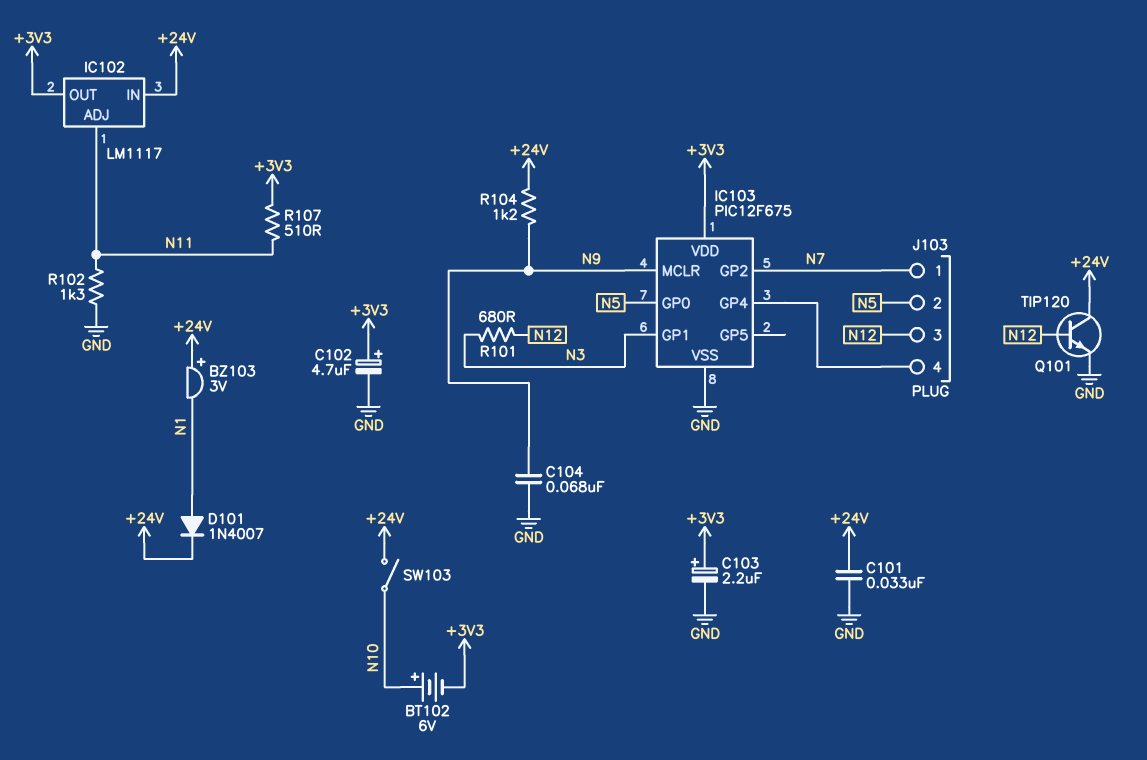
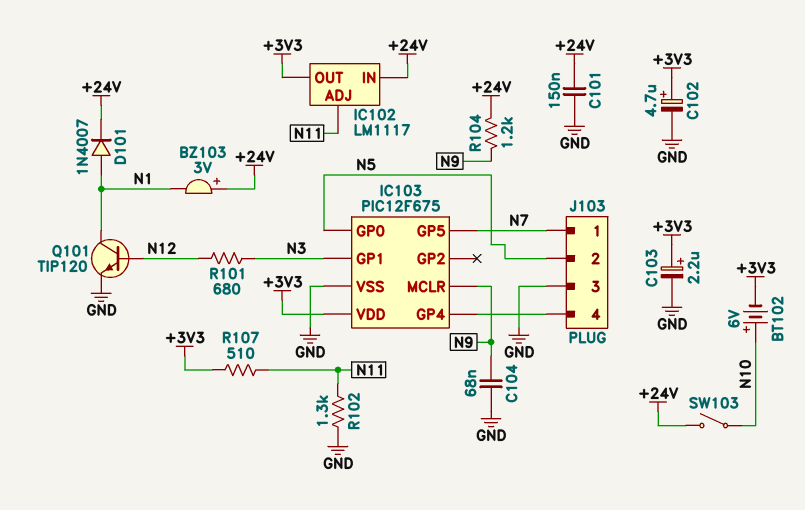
C101: 33nF (+24V, GND) -> 150nF (+24V, GND)
IC103 pin GP2: N7 -> none
IC103 pin GP5: none -> N7
J103 pin 3: N12 -> GND
Q101: NPN TIP120 (B N12, C +24V, E GND) -> NPN TIP120 (B N12, C N1, E GND)

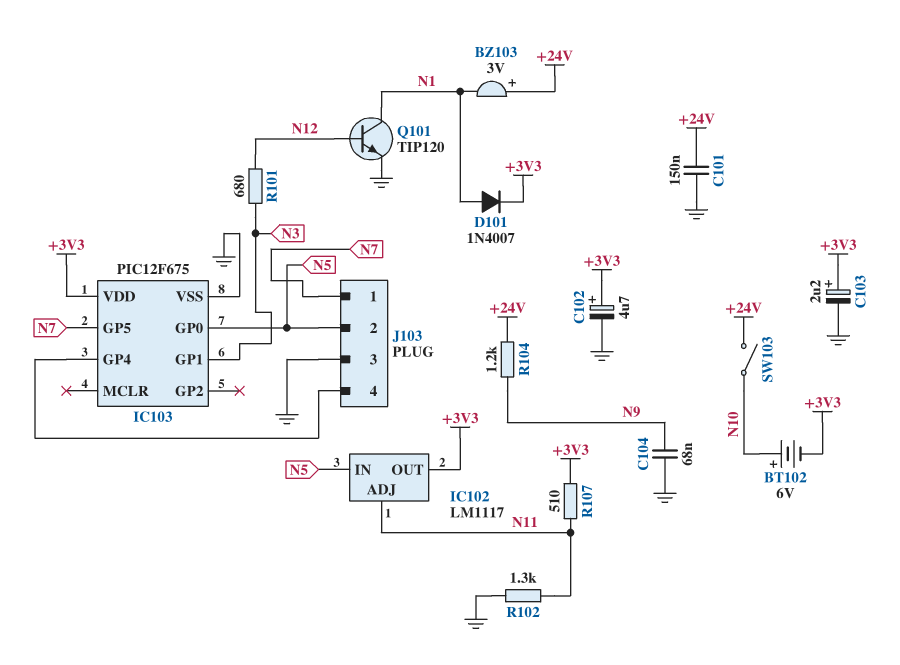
D101: diode 1N4007 (A N1, K +24V) -> diode 1N4007 (A N1, K +3V3)
IC102 pin IN: +24V -> N5
IC103 pin MCLR: N9 -> none

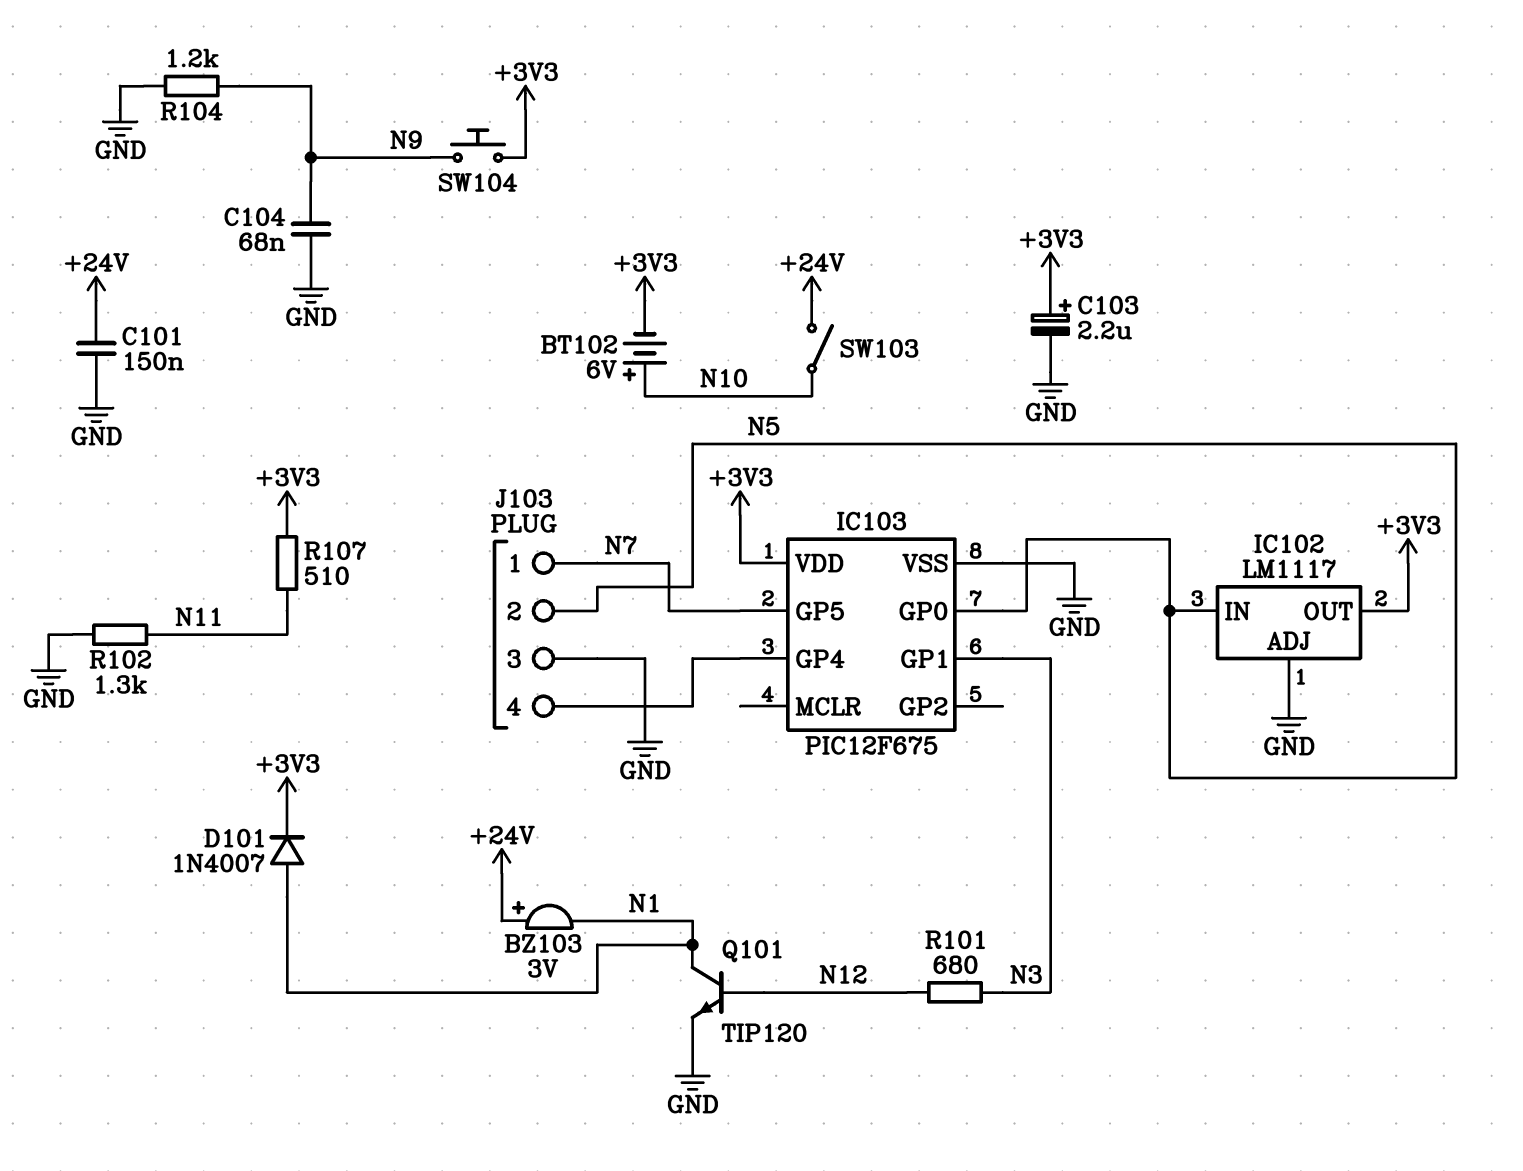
C102: 4.7uF (plus +3V3, minus GND) -> none
IC102 pin ADJ: N11 -> GND
R104: 1.2k (+24V, N9) -> 1.2k (GND, N9)
SW104: none -> button (+3V3, N9)

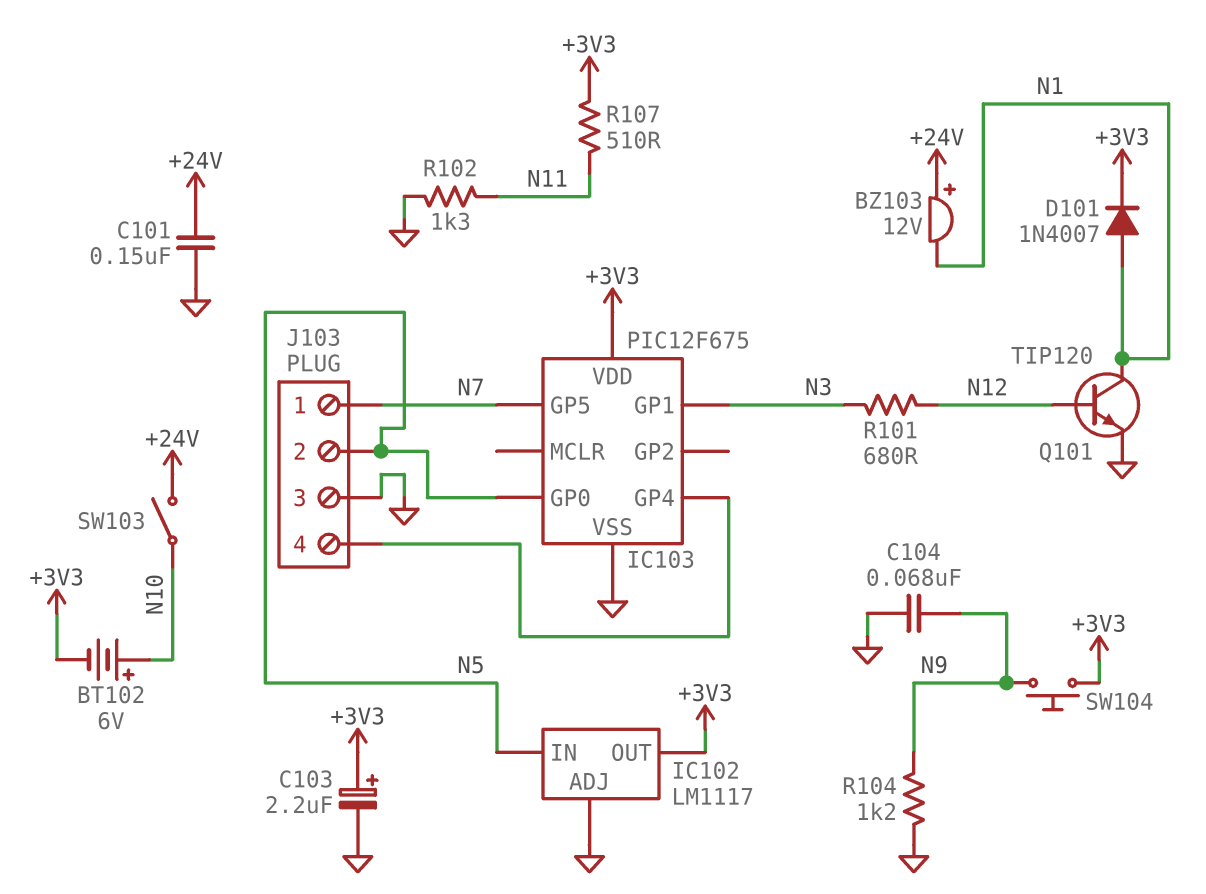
BZ103: buzzer 3V (plus +24V, minus N1) -> buzzer 12V (plus +24V, minus N1)

